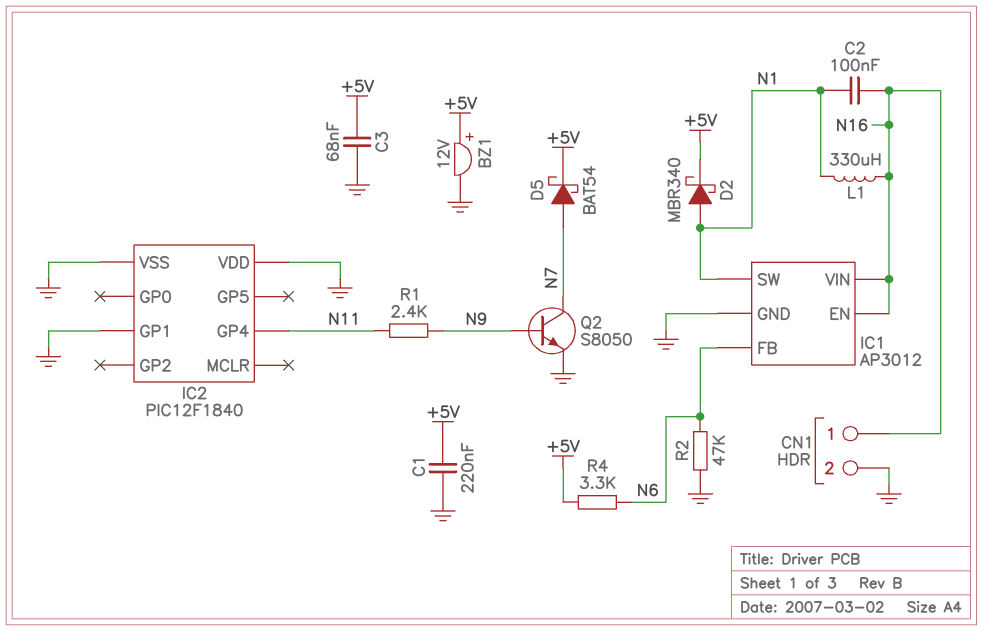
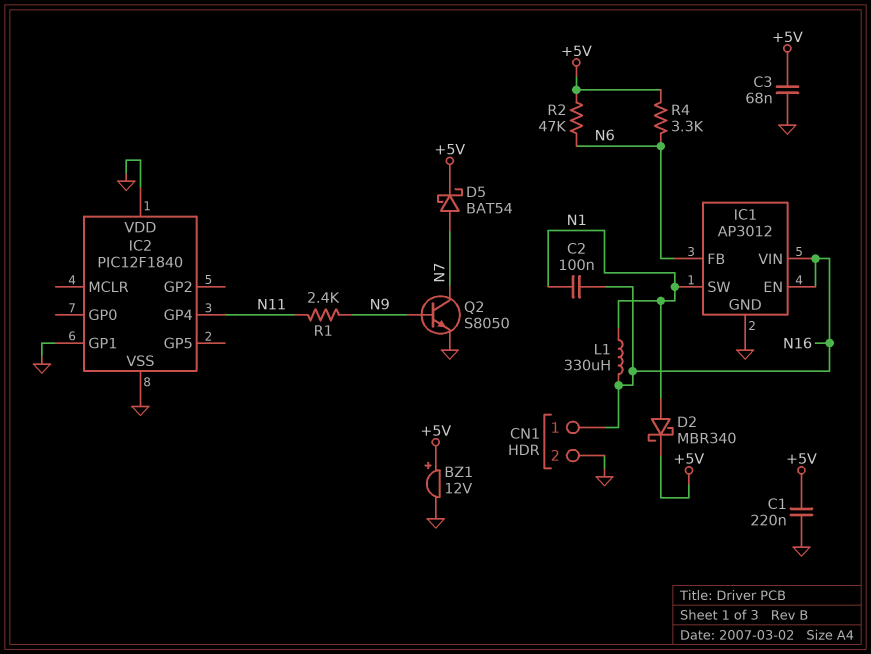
R2: 47k (GND, N6) -> 47k (+5V, N6)

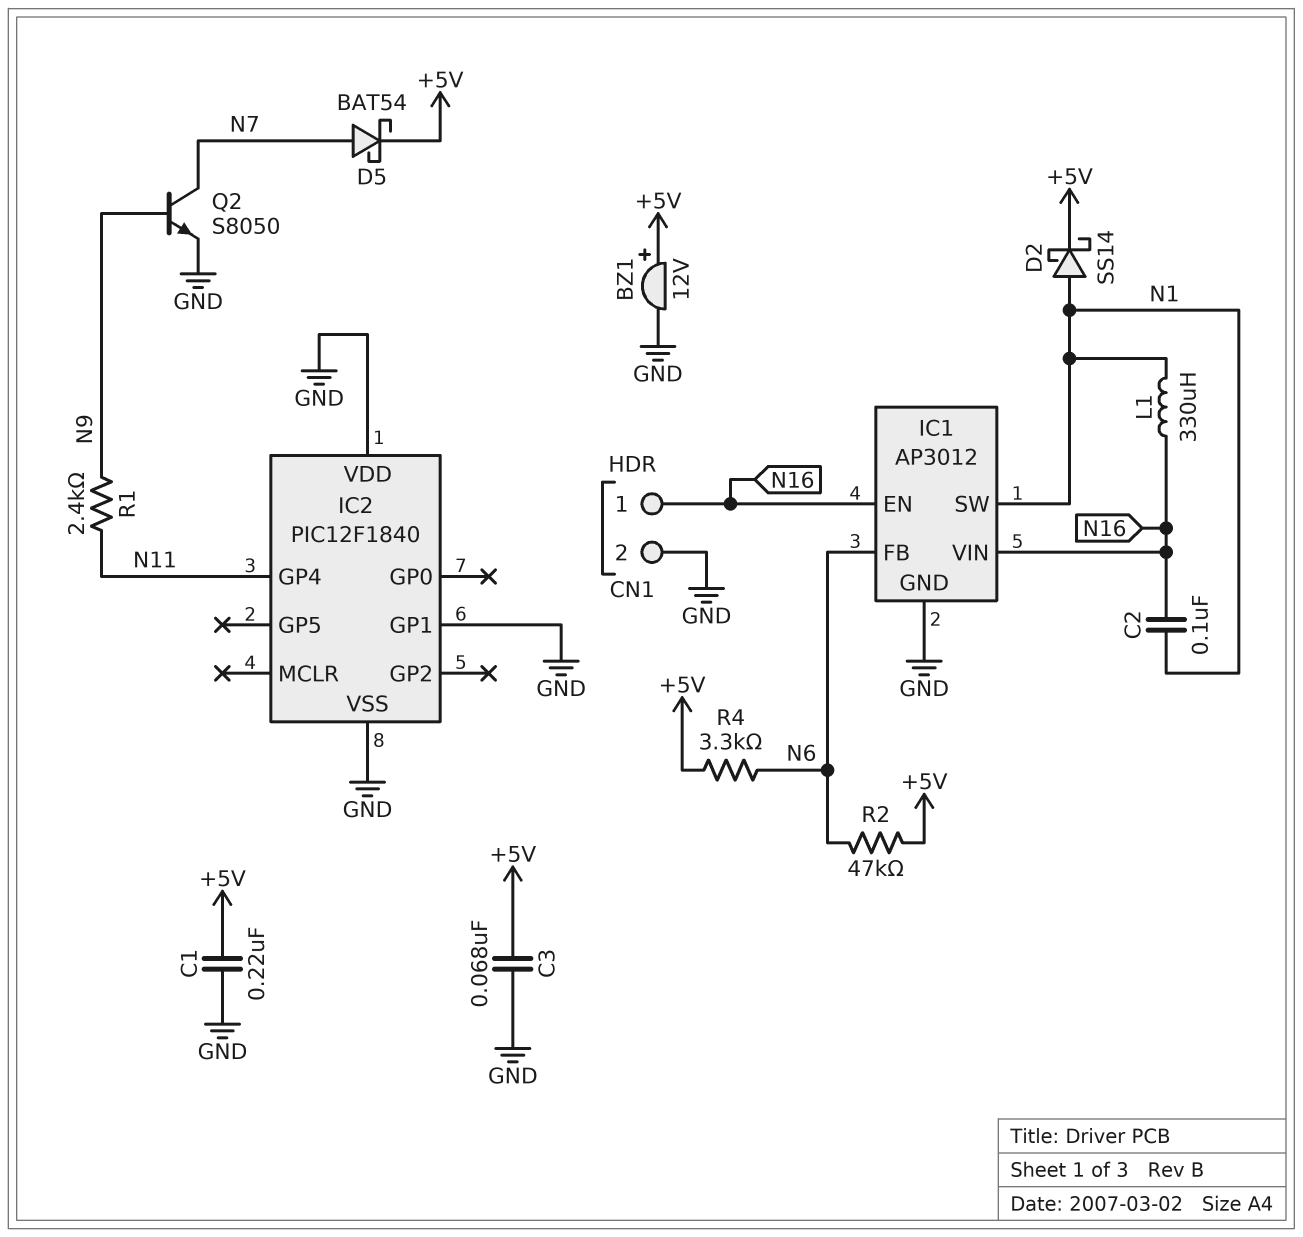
D2: schottky MBR340 (A N1, K +5V) -> schottky SS14 (A N1, K +5V)

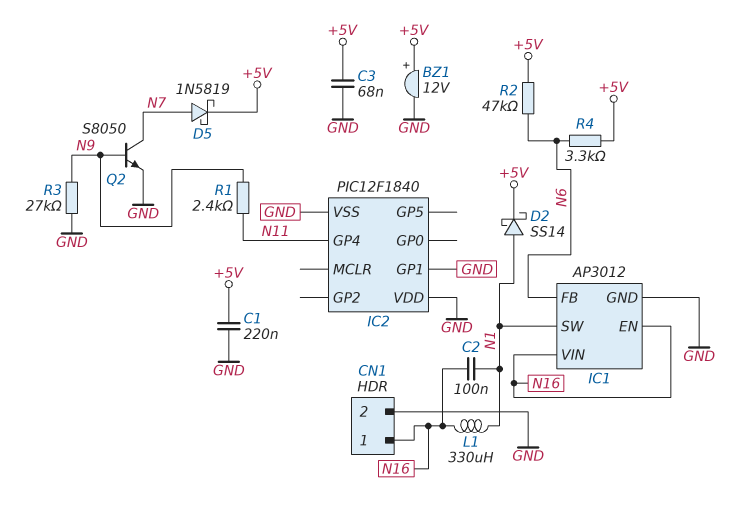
D5: schottky BAT54 (A N7, K +5V) -> schottky 1N5819 (A N7, K +5V)
R3: none -> 27k (GND, N9)

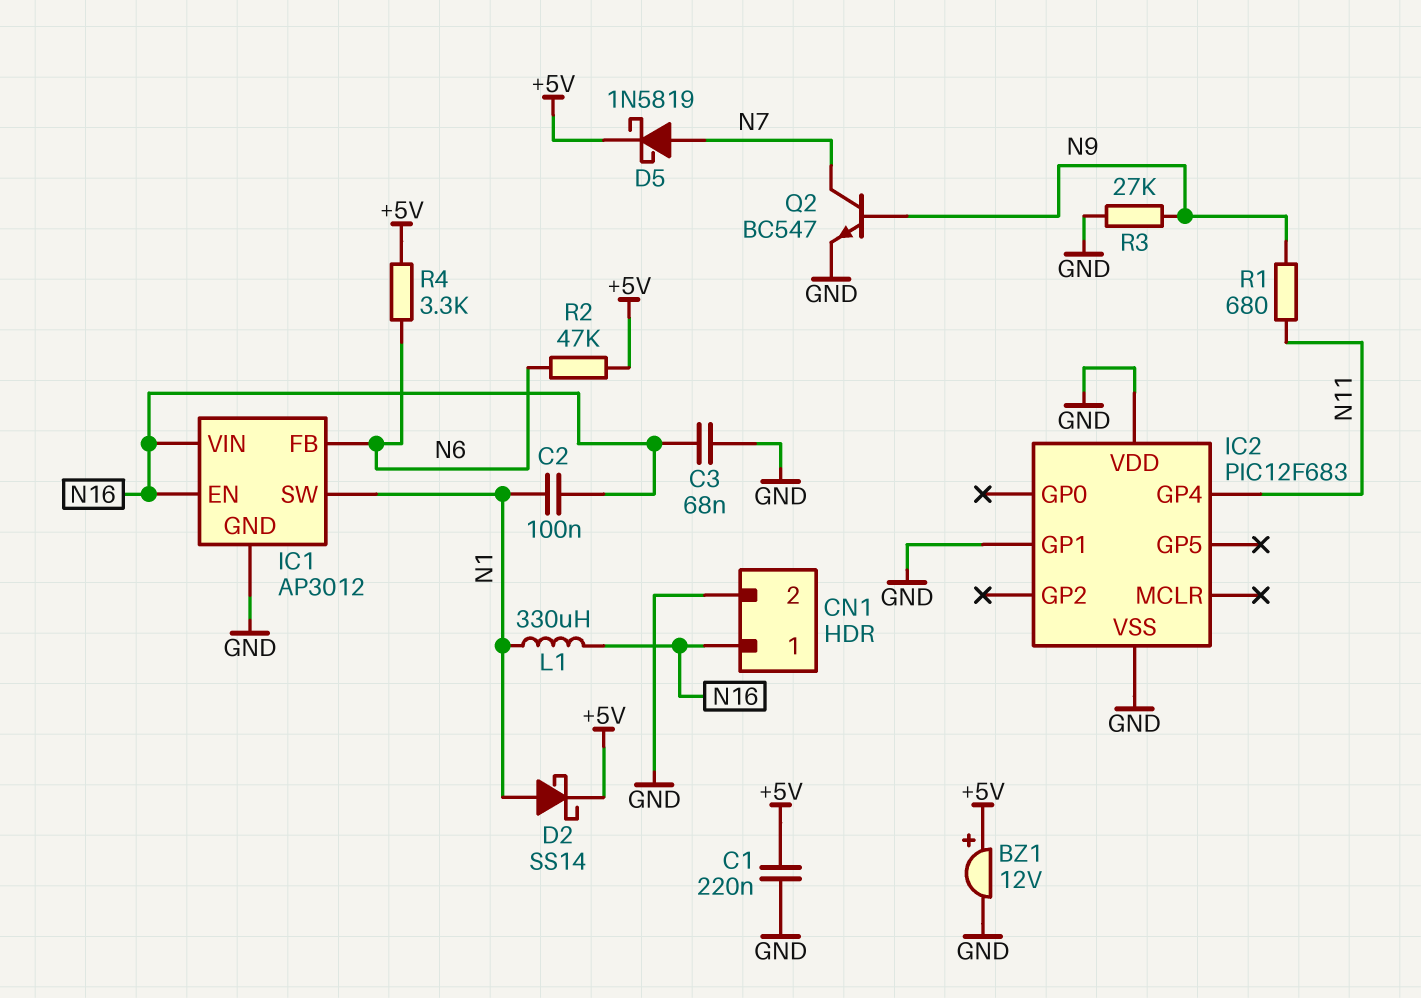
C3: 68nF (+5V, GND) -> 68nF (GND, N16)
IC2: PIC12F1840 -> PIC12F683
Q2: NPN S8050 (B N9, C N7, E GND) -> NPN BC547 (B N9, C N7, E GND)
R1: 2.4k (N9, N11) -> 680 (N9, N11)

